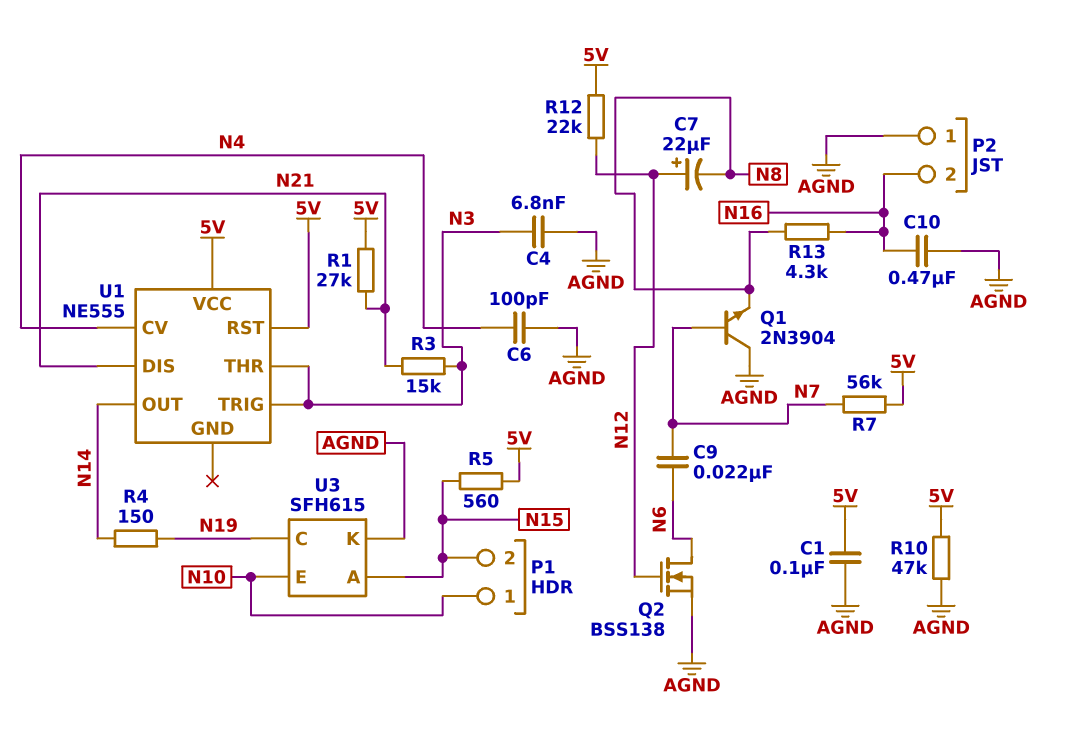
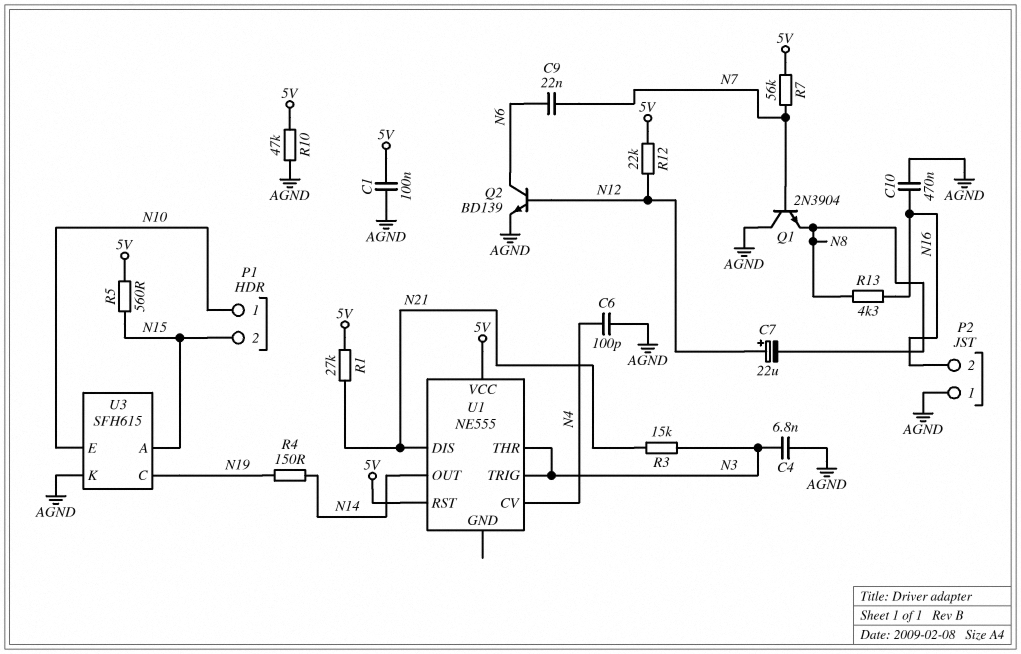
Q2: NMOS BSS138 (G N12, D N6, S AGND) -> NPN BD139 (B N12, C N6, E AGND)

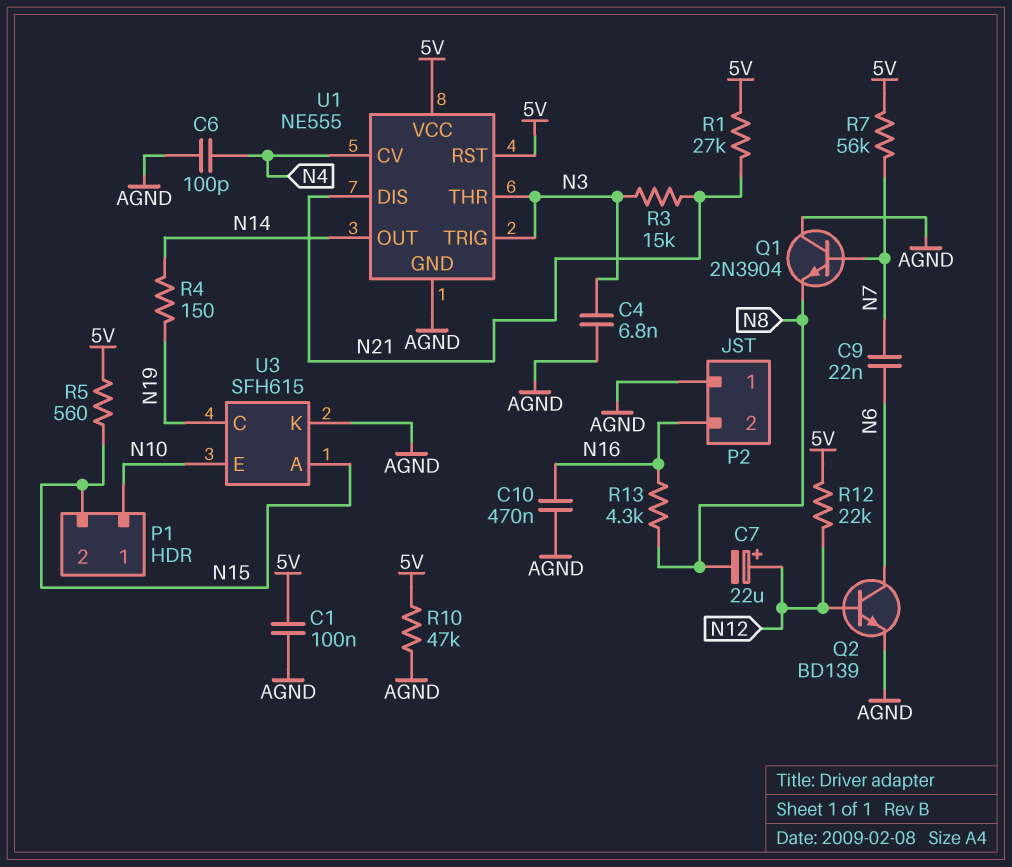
U1 pin GND: none -> AGND

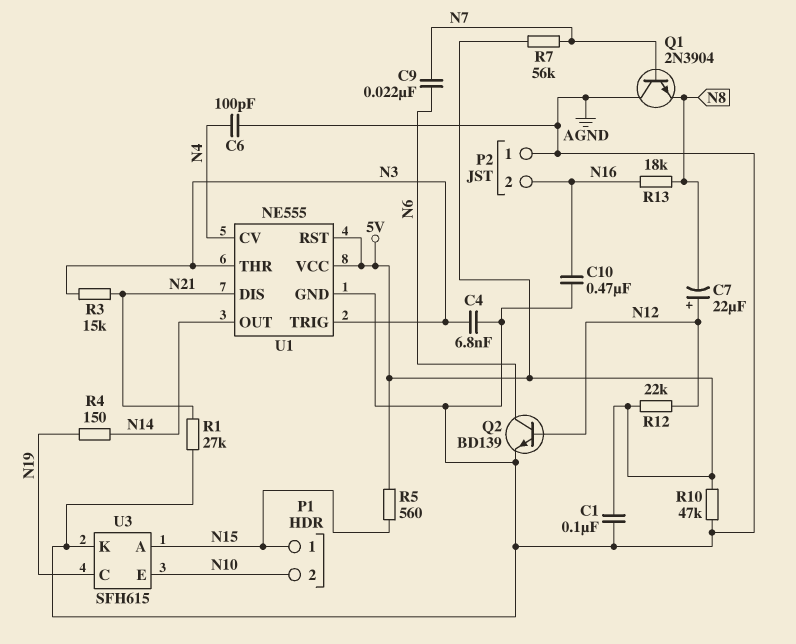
P1 pin 1: N10 -> N15
P1 pin 2: N15 -> N10
R1: 27k (5V, N21) -> 27k (AGND, N21)
R13: 4.3k (N8, N16) -> 18k (N8, N16)

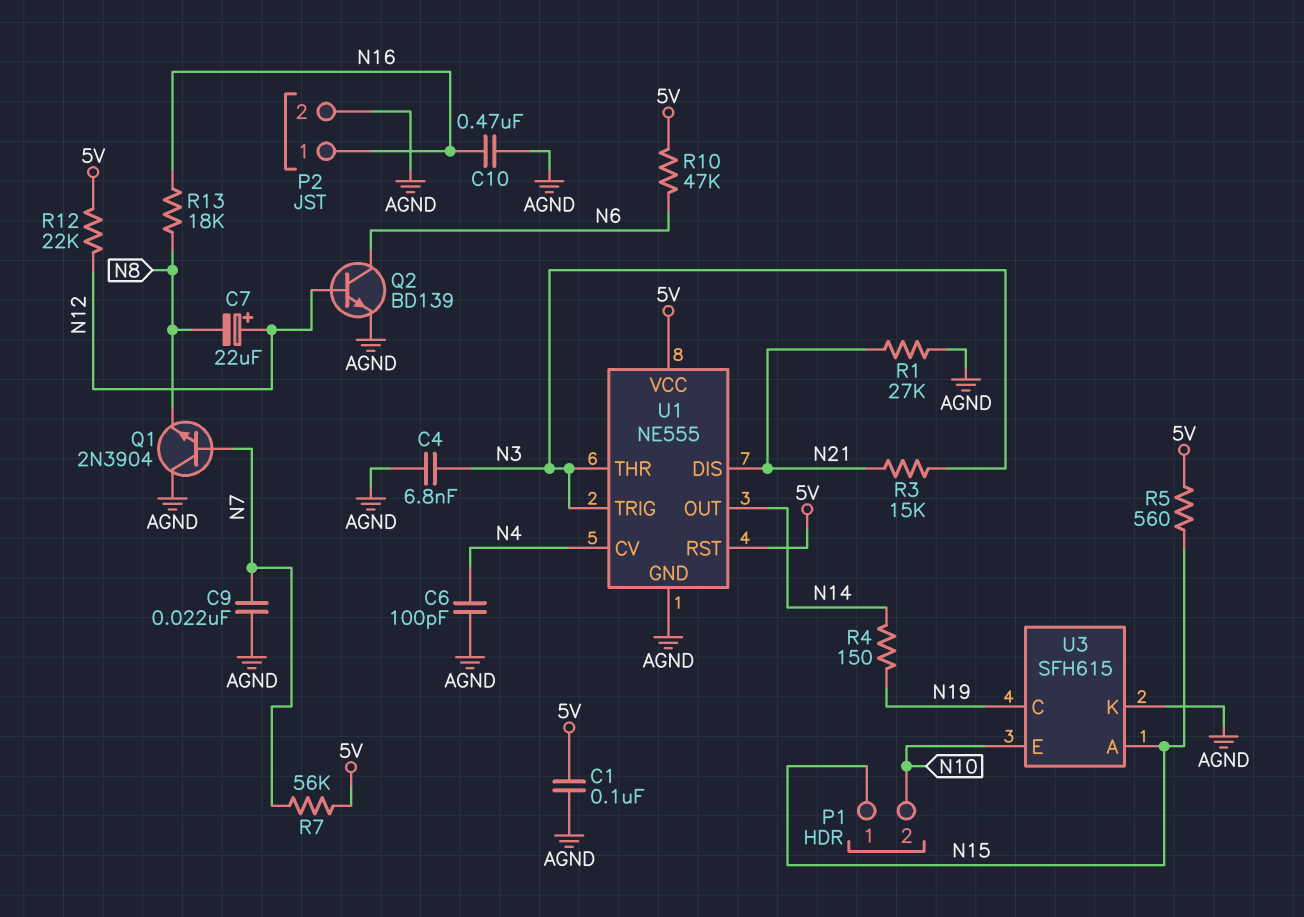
C9: 22nF (N6, N7) -> 22nF (AGND, N7)
P2 pin 1: AGND -> N16
P2 pin 2: N16 -> AGND
R10: 47k (5V, AGND) -> 47k (5V, N6)

